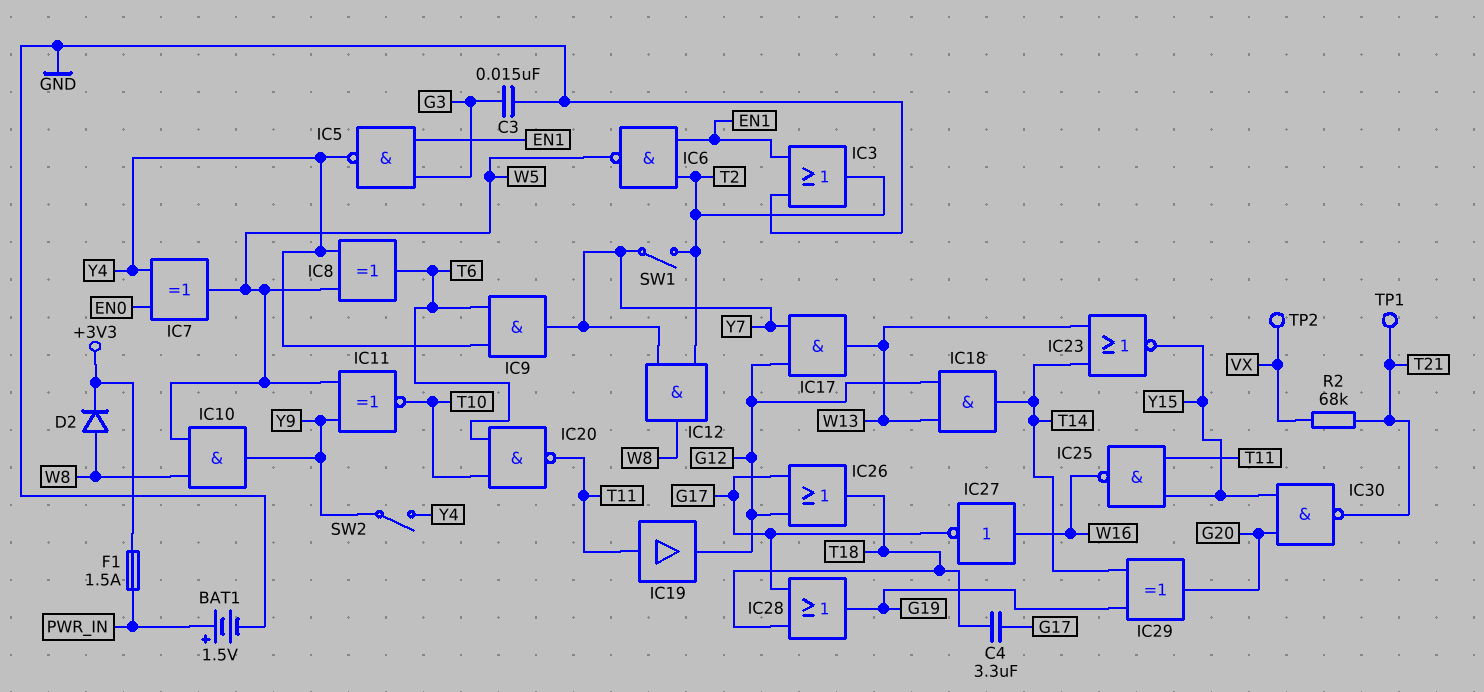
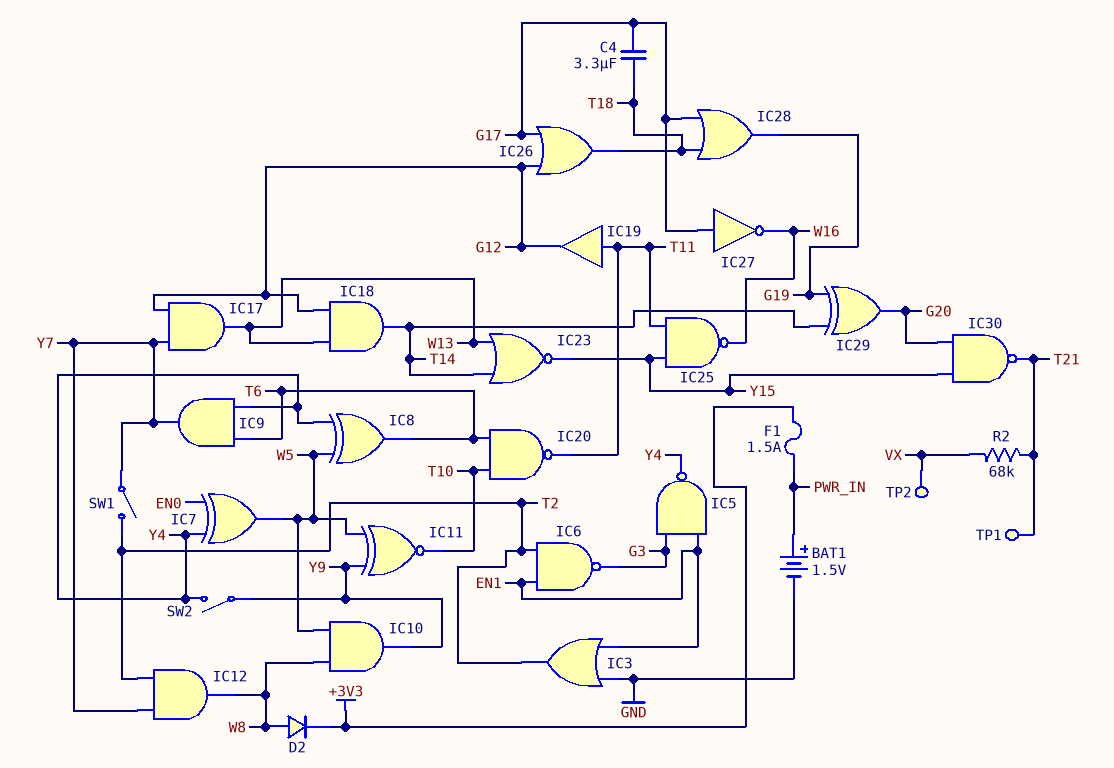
C3: 15nF (G3, GND) -> none
IC6: NAND (in EN1, in T2, out W5) -> NAND (in EN1, in T2, out G3)
IC27: NOT (in W16, out G17) -> NOT (in G17, out W16)

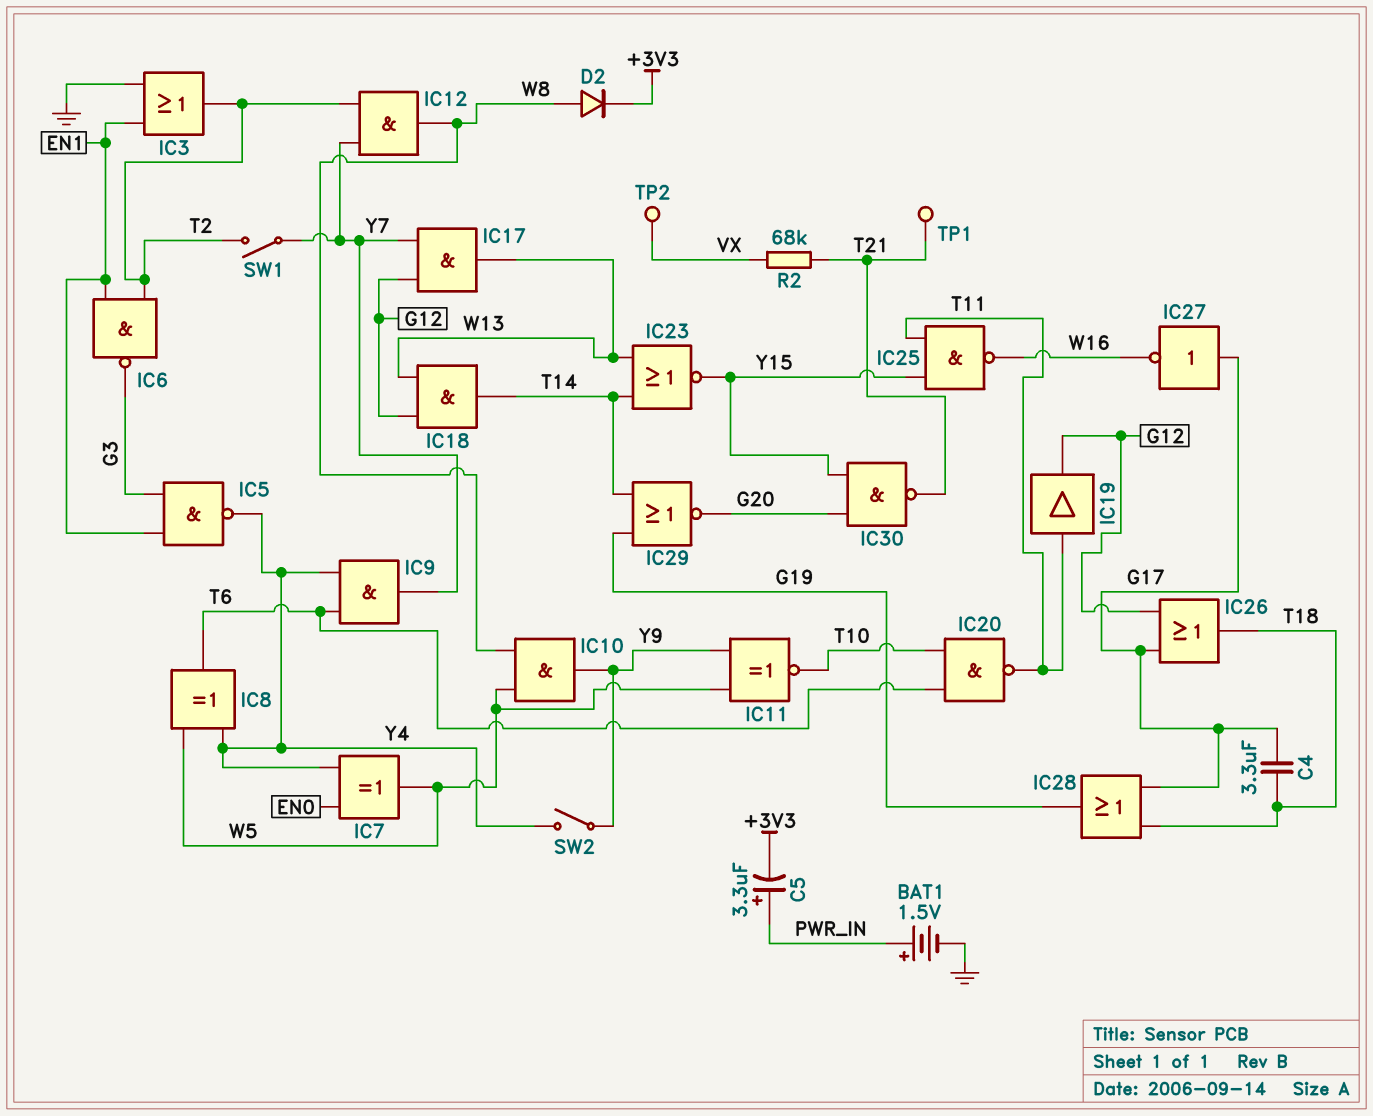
C5: none -> 3.3uF (plus PWR_IN, minus +3V3)
F1: 1.5A (+3V3, PWR_IN) -> none
IC29: XOR (in G19, in T14, out G20) -> NOR (in G19, in T14, out G20)

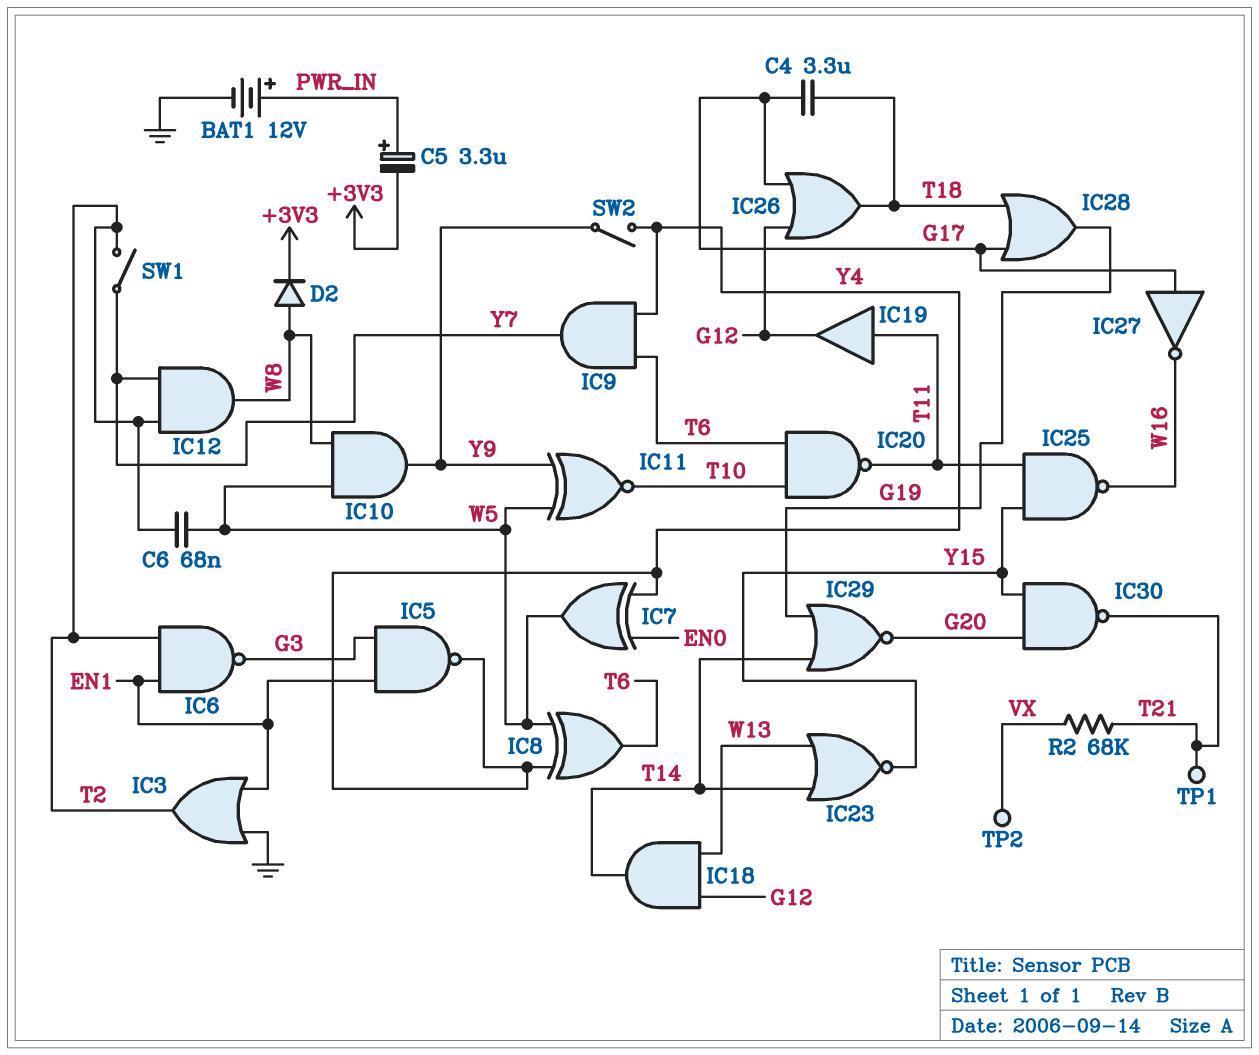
BAT1: 1.5V (plus PWR_IN, minus GND) -> 12V (plus PWR_IN, minus GND)
C6: none -> 68nF (T2, W5)
IC17: AND (in G12, in Y7, out W13) -> none

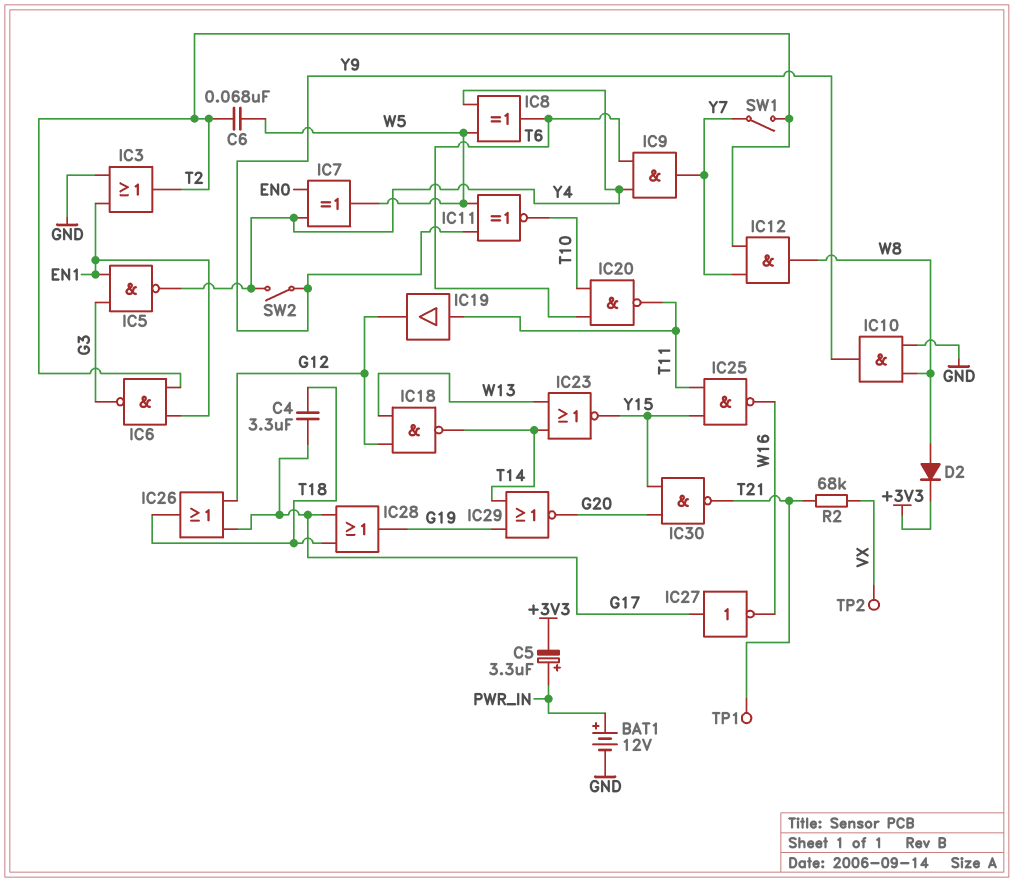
IC10: AND (in W5, in W8, out Y9) -> AND (in GND, in W8, out Y9)
IC18: AND (in G12, in W13, out T14) -> NAND (in G12, in W13, out T14)

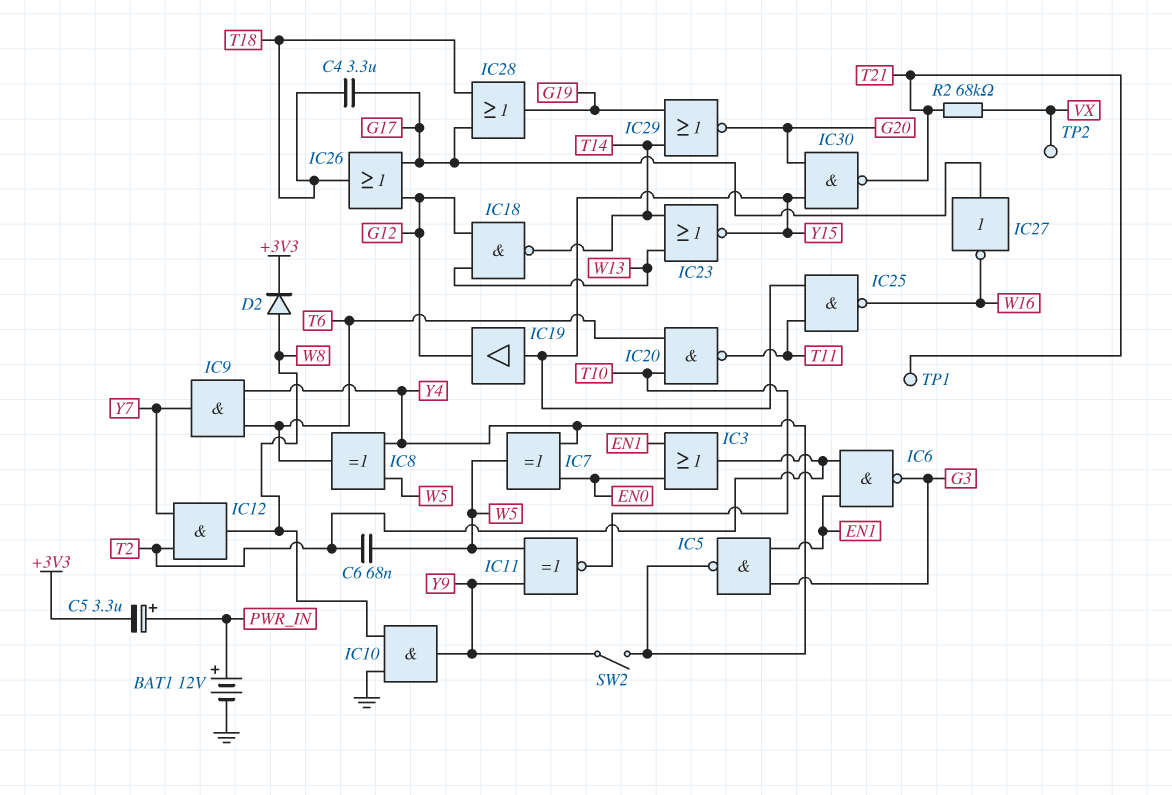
IC3: OR (in EN1, in GND, out T2) -> OR (in EN0, in EN1, out T2)
IC19: buffer (in T11, out G12) -> buffer (in Y15, out G12)
SW1: switch (T2, Y7) -> none

